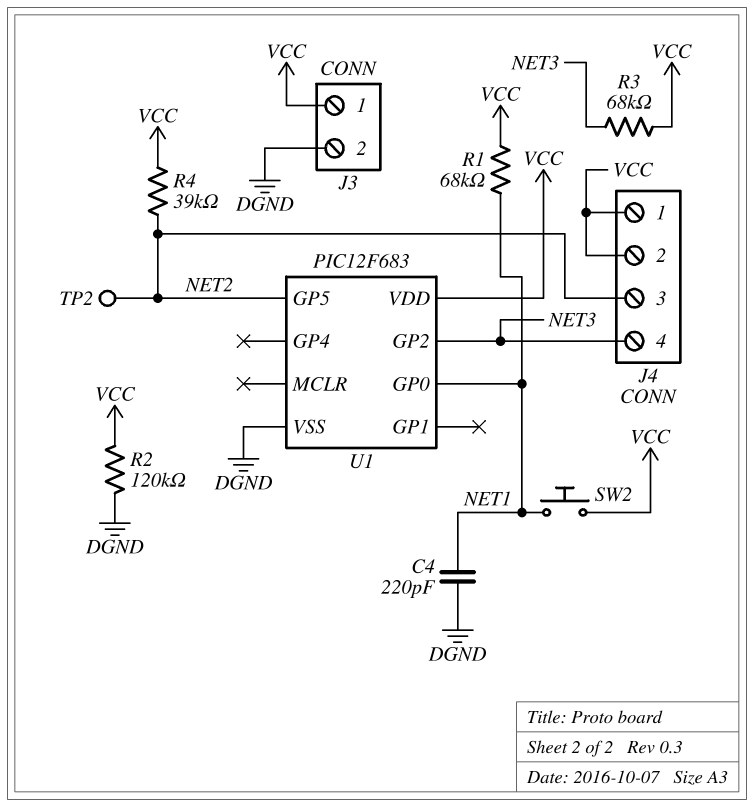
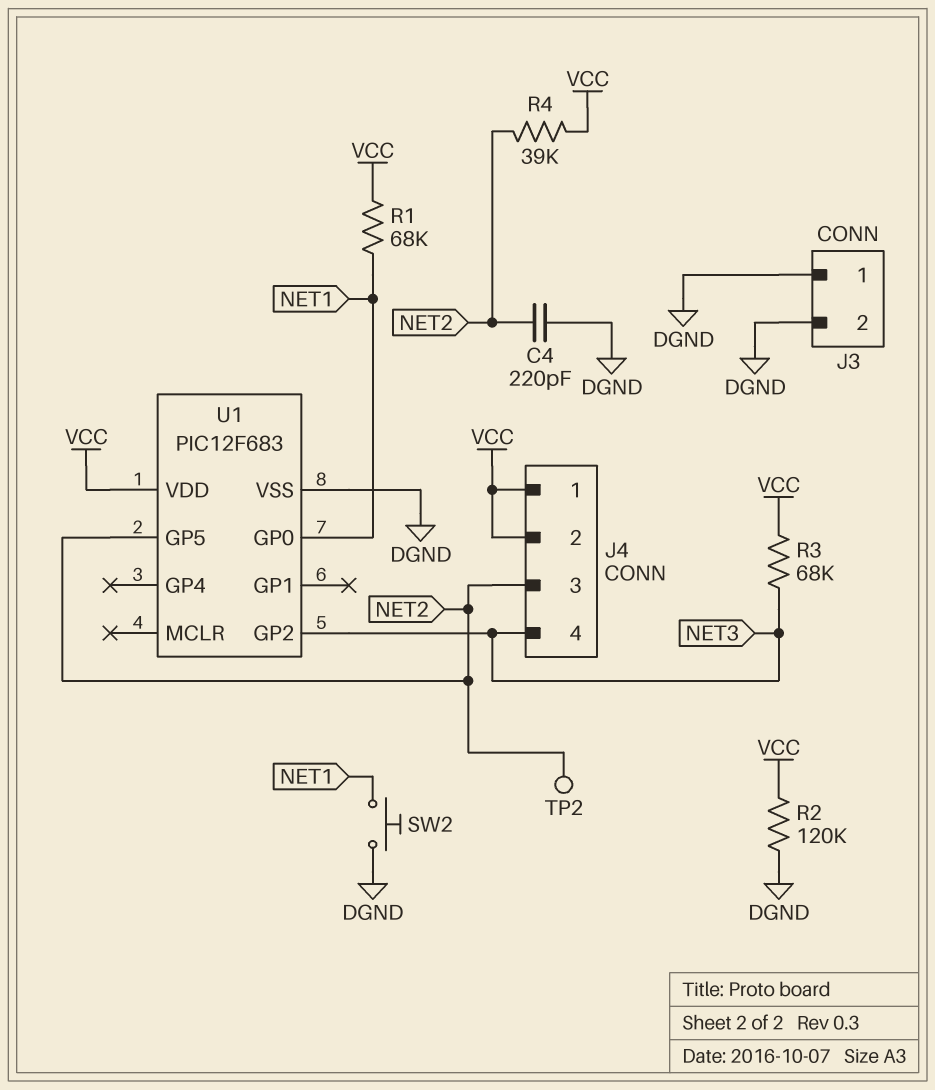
C4: 220pF (DGND, NET1) -> 220pF (DGND, NET2)
J3 pin 1: VCC -> DGND
SW2: button (NET1, VCC) -> button (DGND, NET1)

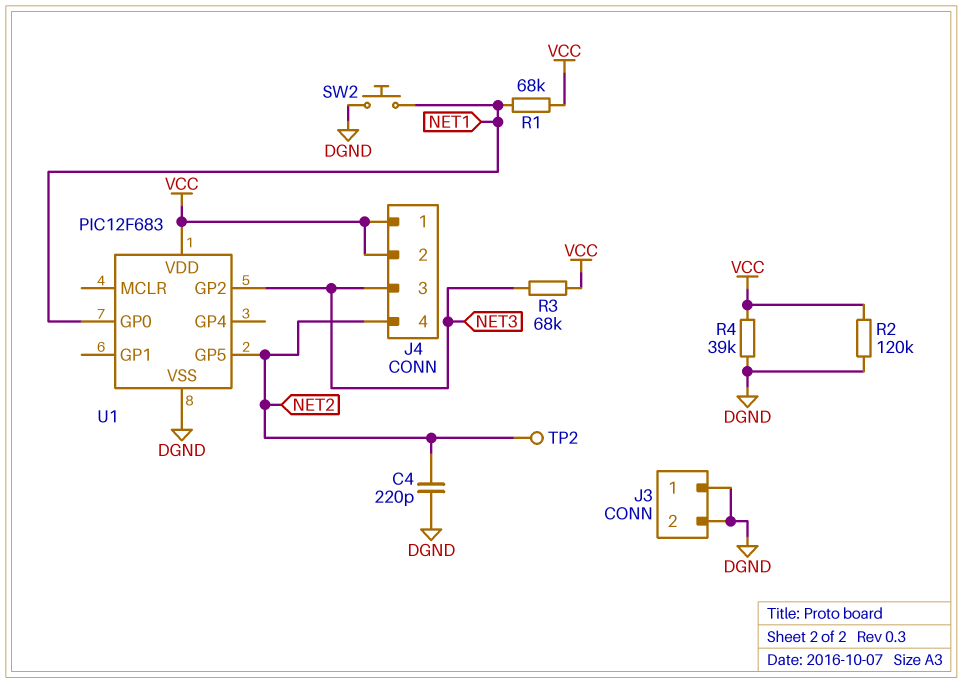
J4 pin 3: NET2 -> NET3
J4 pin 4: NET3 -> NET2
R4: 39k (NET2, VCC) -> 39k (DGND, VCC)

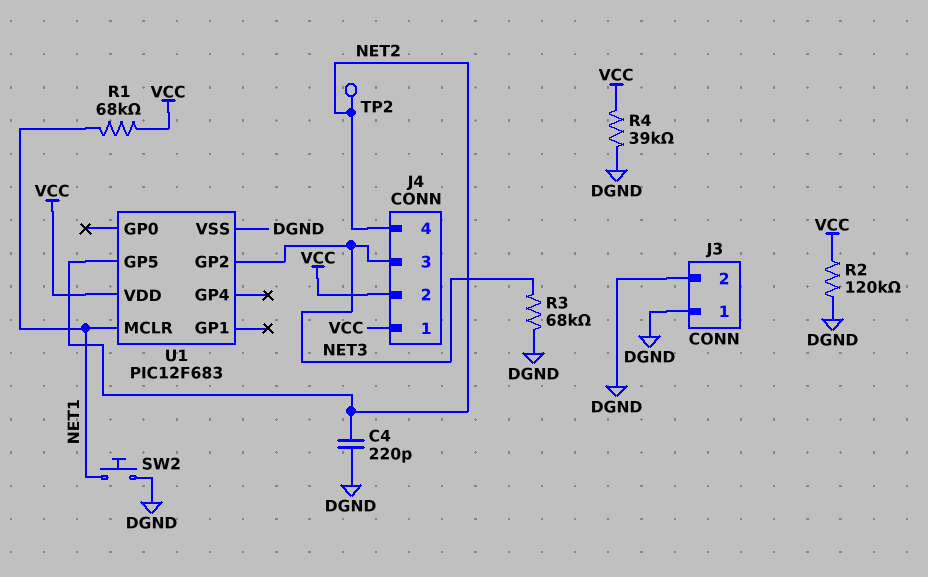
R3: 68k (NET3, VCC) -> 68k (DGND, NET3)
U1 pin GP0: NET1 -> none
U1 pin MCLR: none -> NET1

